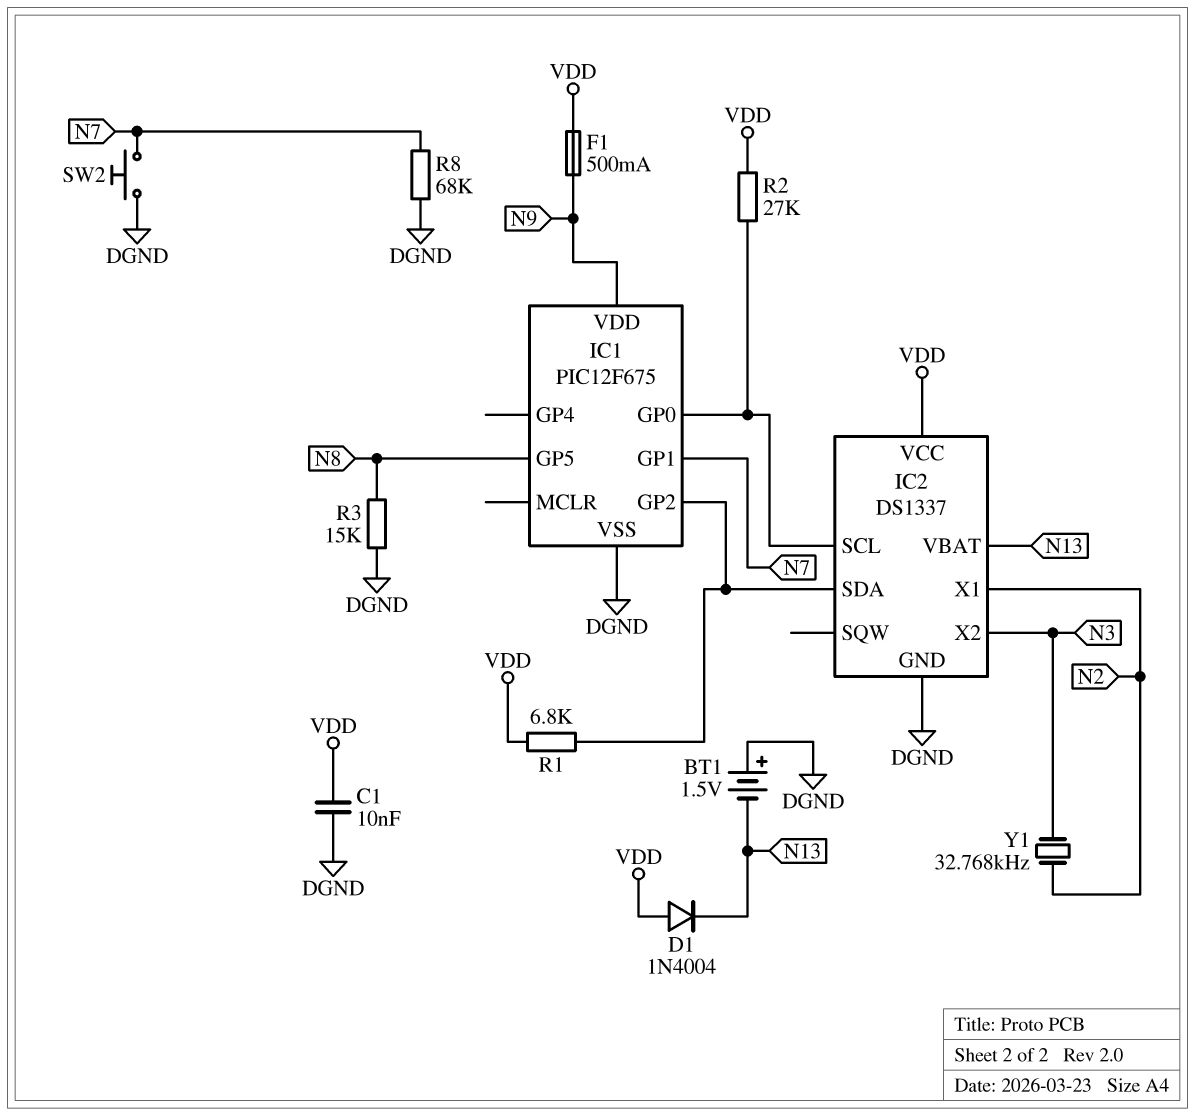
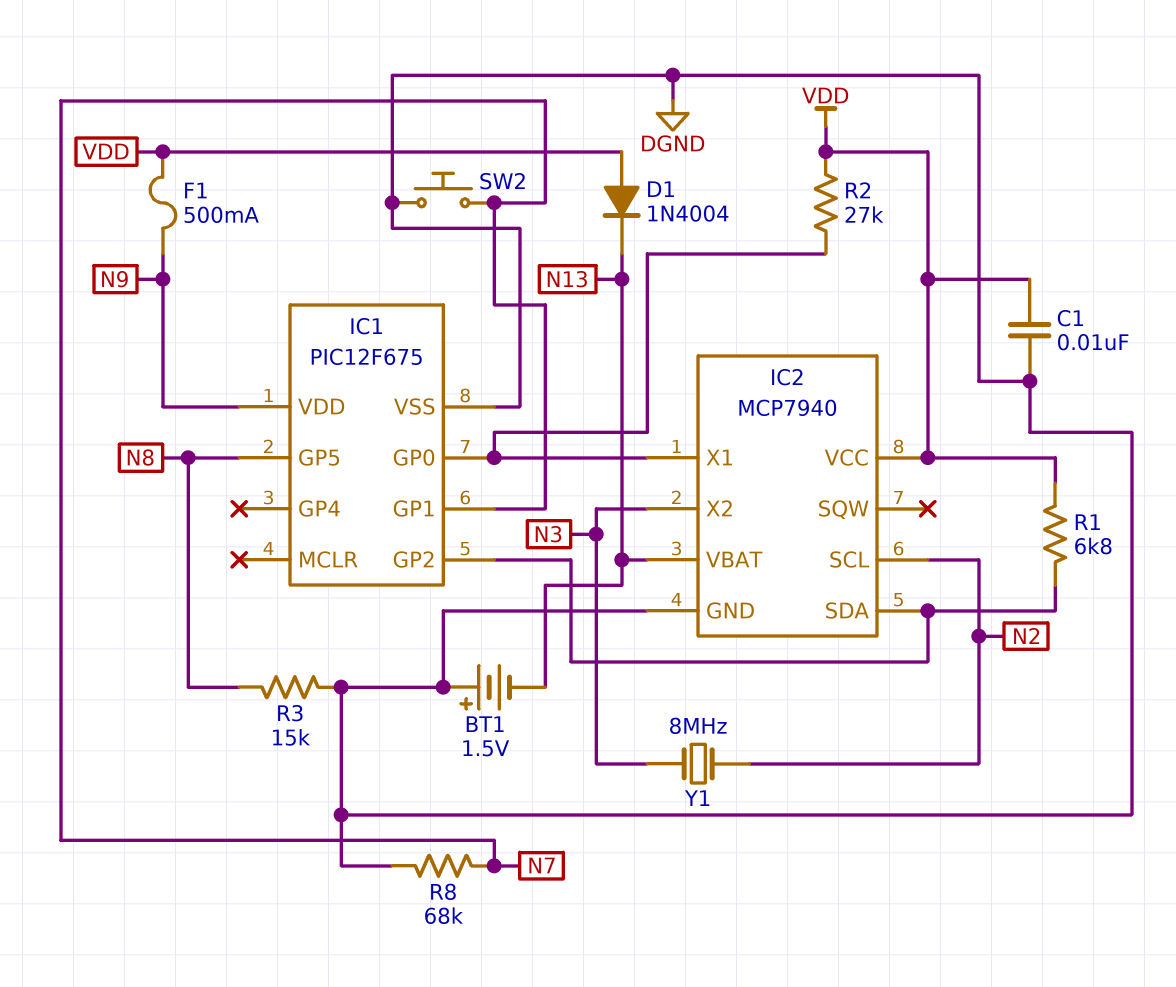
IC2: DS1337 -> MCP7940
IC2 pin SCL: IC1/GP0 -> N2
IC2 pin X1: N2 -> IC1/GP0
Y1: 32.768kHz (N2, N3) -> 8MHz (N2, N3)

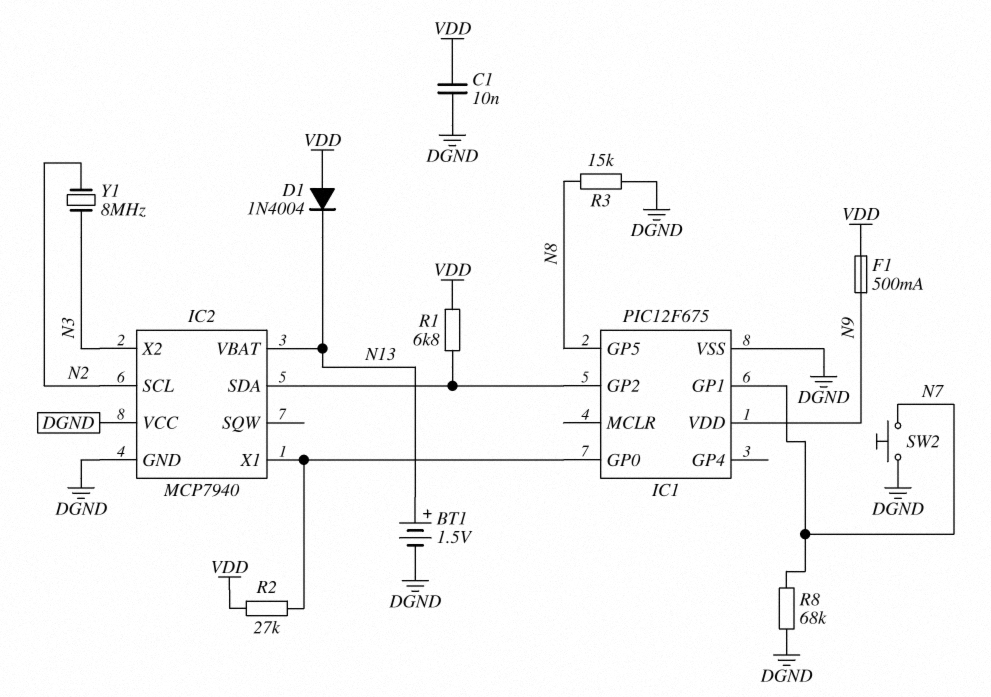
BT1: 1.5V (plus DGND, minus N13) -> 1.5V (plus N13, minus DGND)
IC2 pin VCC: VDD -> DGND

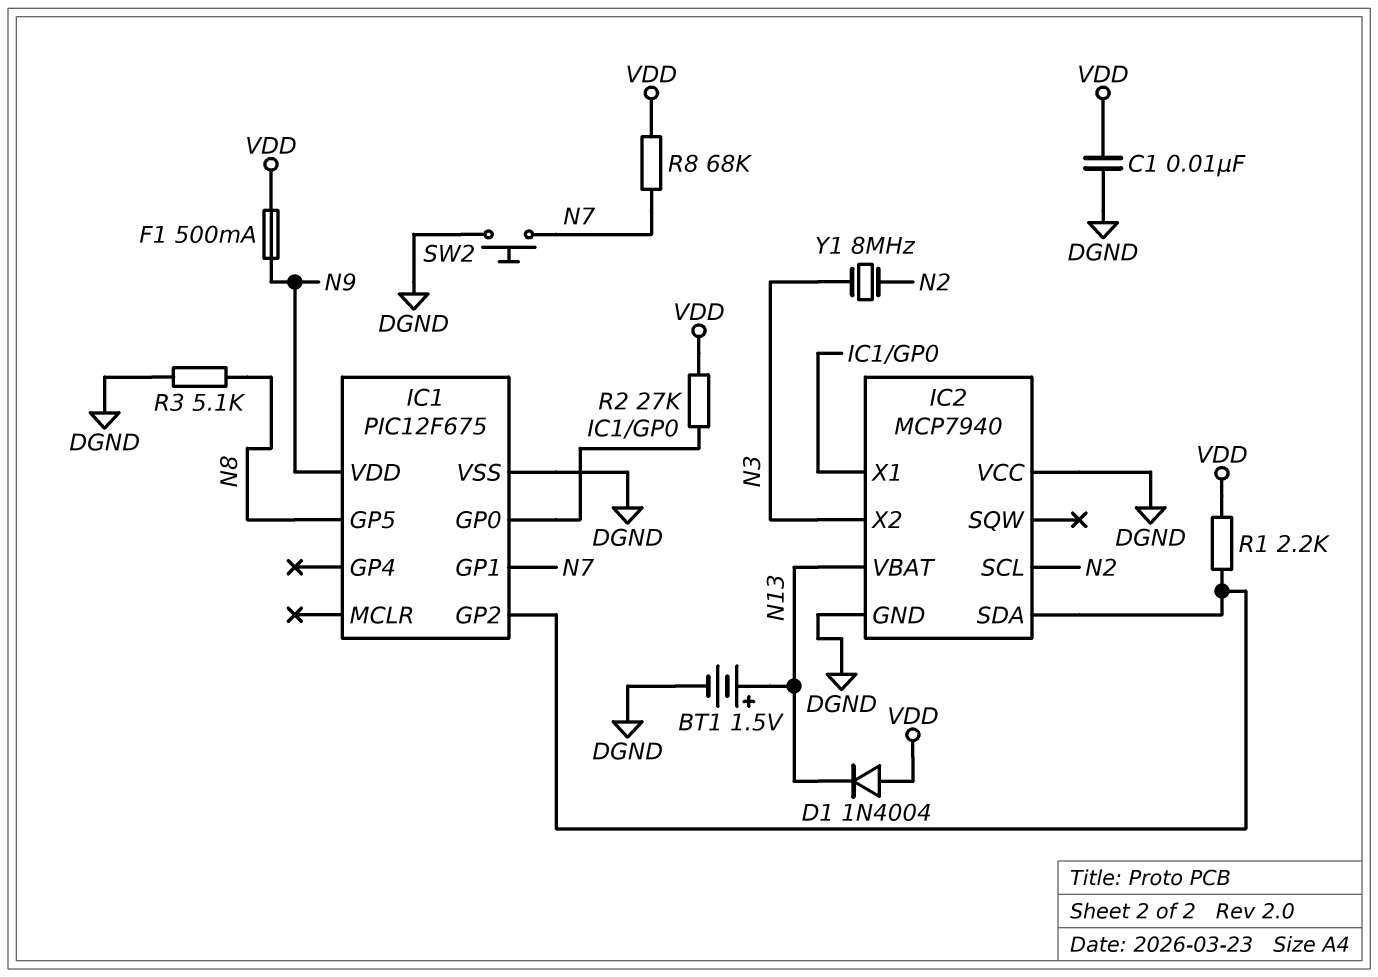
R1: 6.8k (IC1/GP2, VDD) -> 2.2k (IC1/GP2, VDD)
R3: 15k (DGND, N8) -> 5.1k (DGND, N8)
R8: 68k (DGND, N7) -> 68k (N7, VDD)

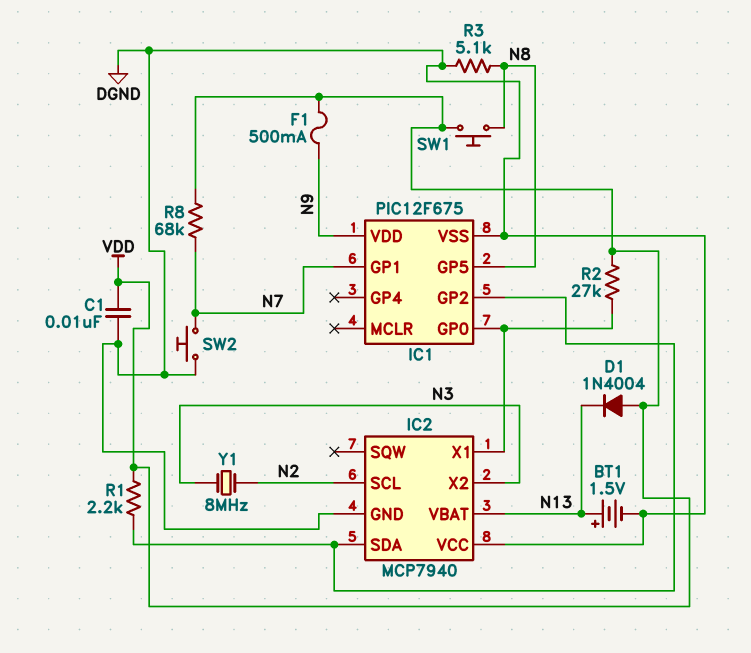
SW1: none -> button (N8, VDD)

